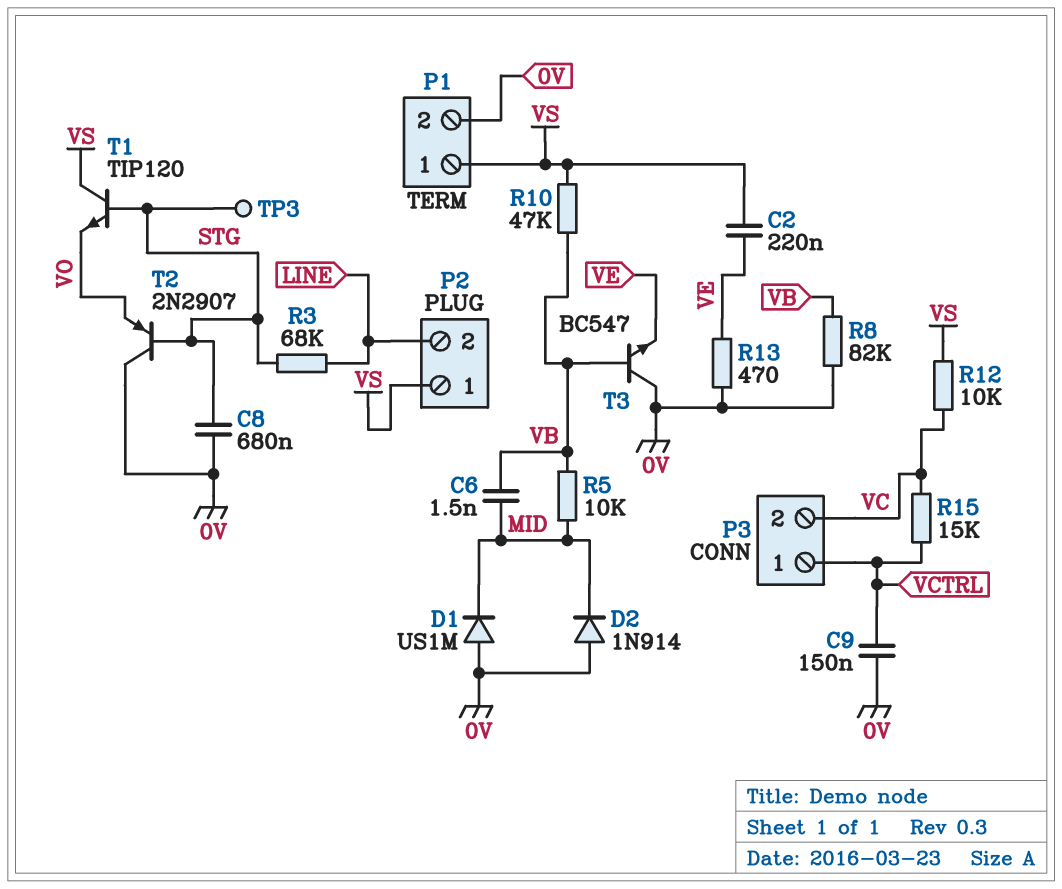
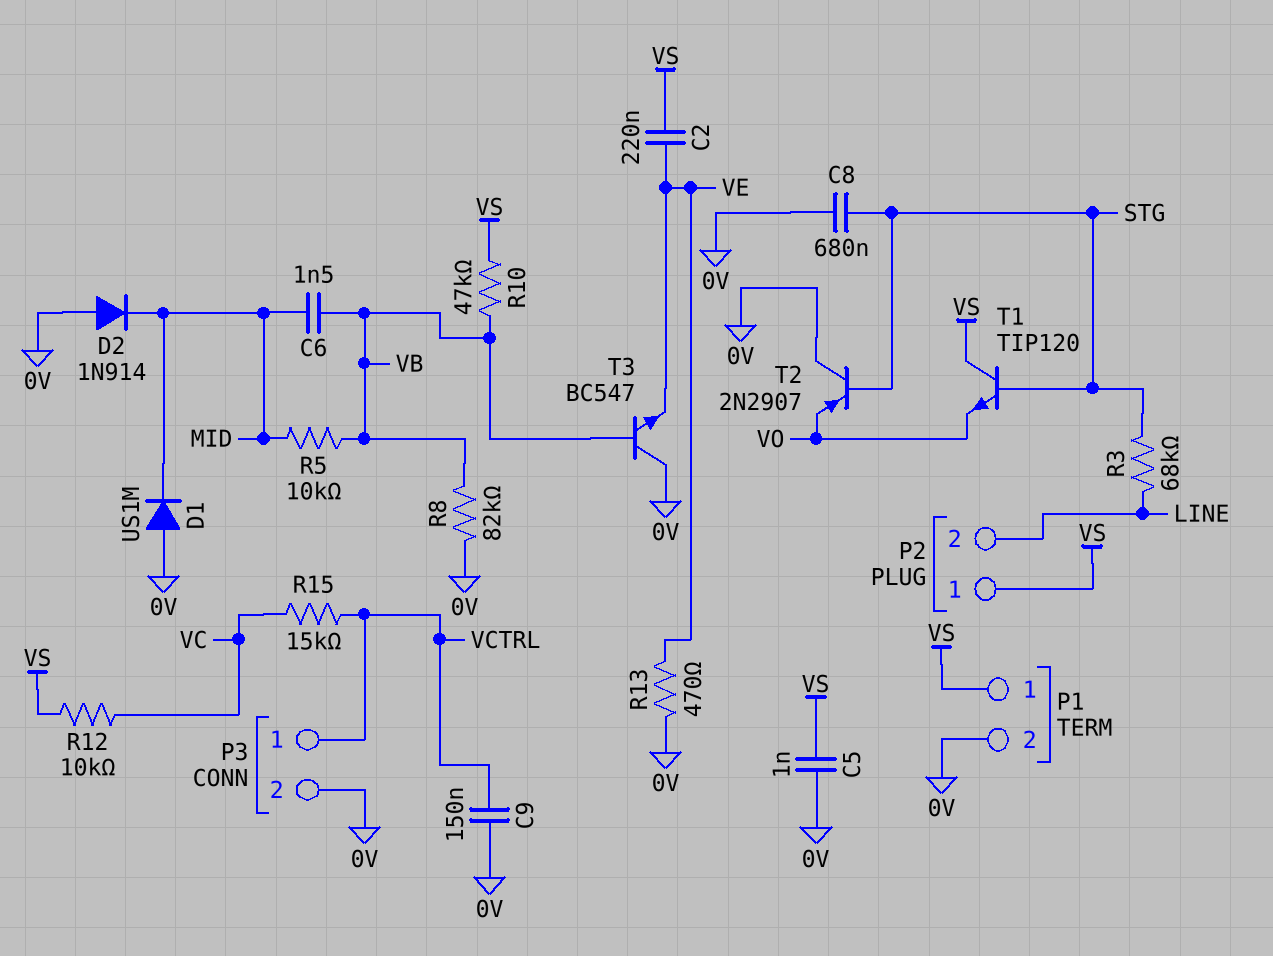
C5: none -> 1nF (0V, VS)
P3 pin 2: VC -> 0V
TP3: test point (STG) -> none

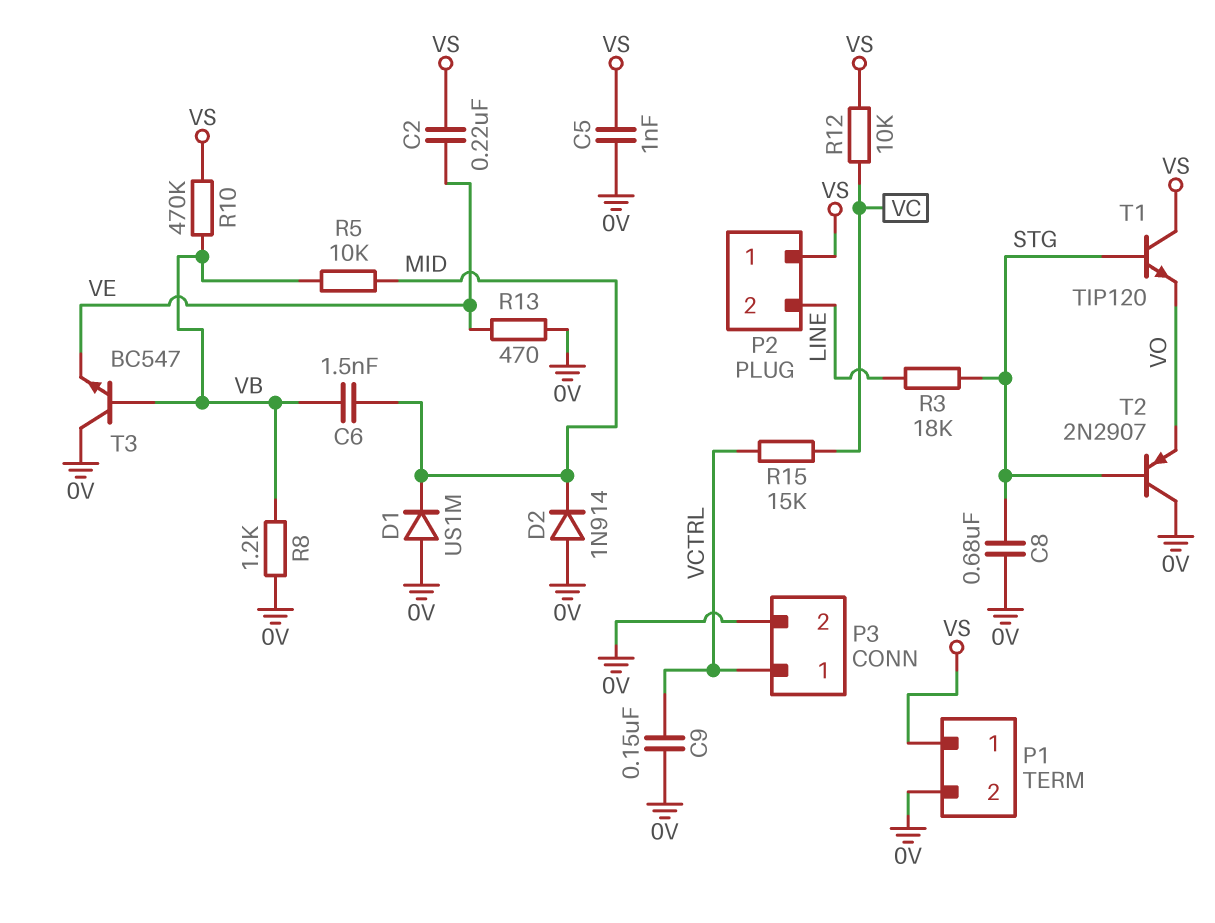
R3: 68k (LINE, STG) -> 18k (LINE, STG)
R8: 82k (0V, VB) -> 1.2k (0V, VB)
R10: 47k (VB, VS) -> 470k (VB, VS)

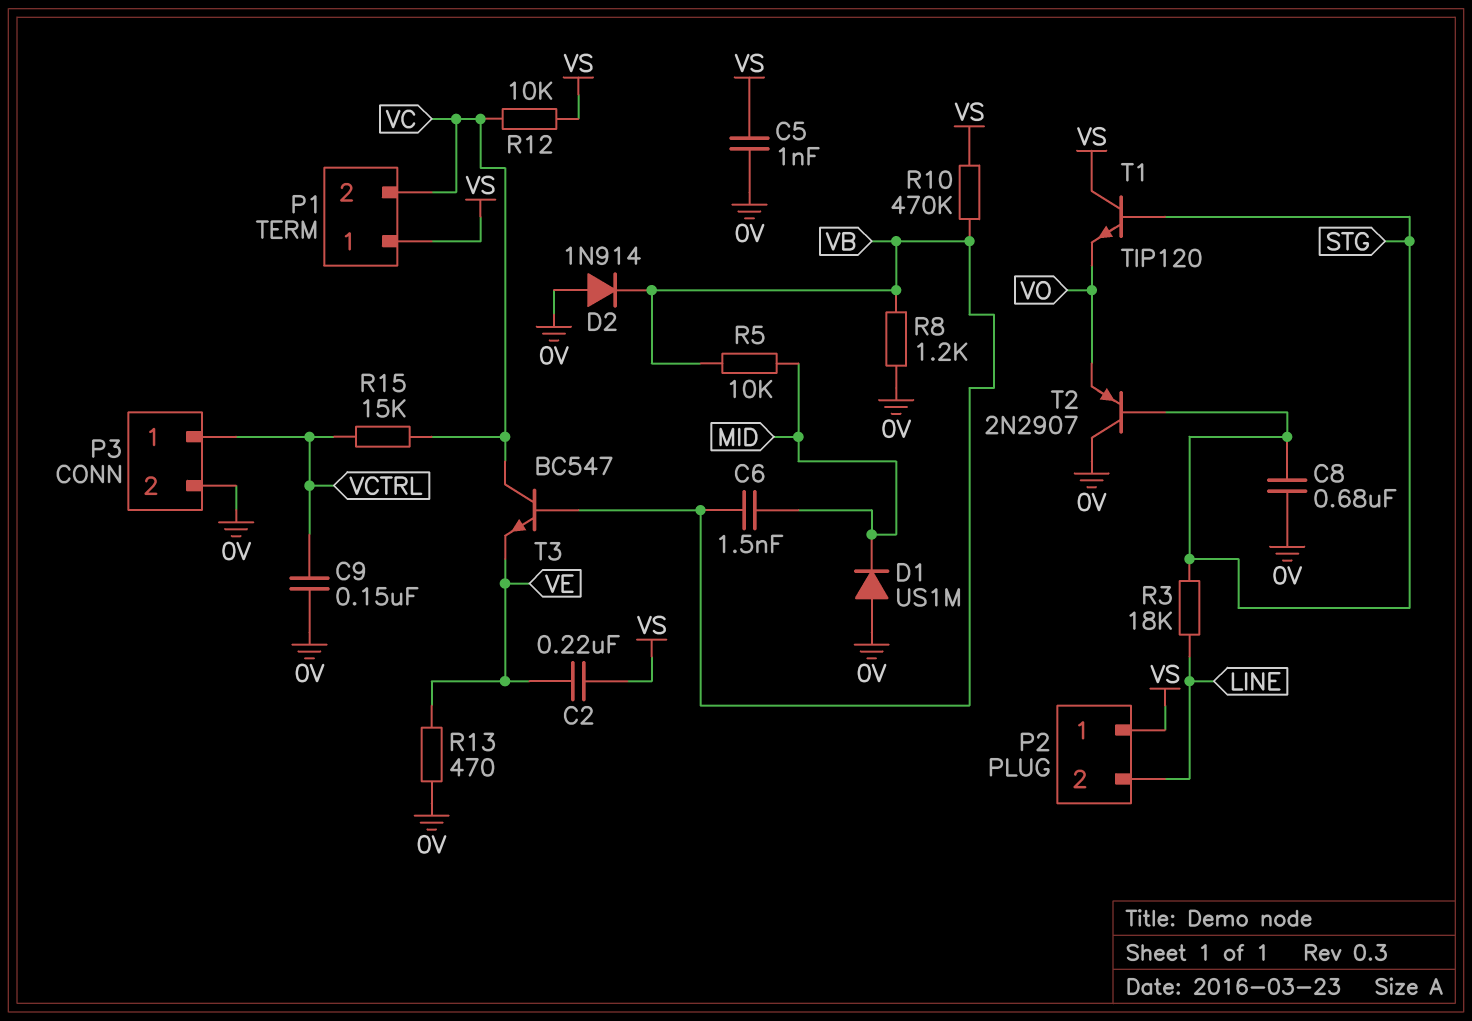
D2: diode 1N914 (A 0V, K MID) -> diode 1N914 (A 0V, K VB)
P1 pin 2: 0V -> VC
T3: NPN BC547 (B VB, C 0V, E VE) -> NPN BC547 (B VB, C VC, E VE)

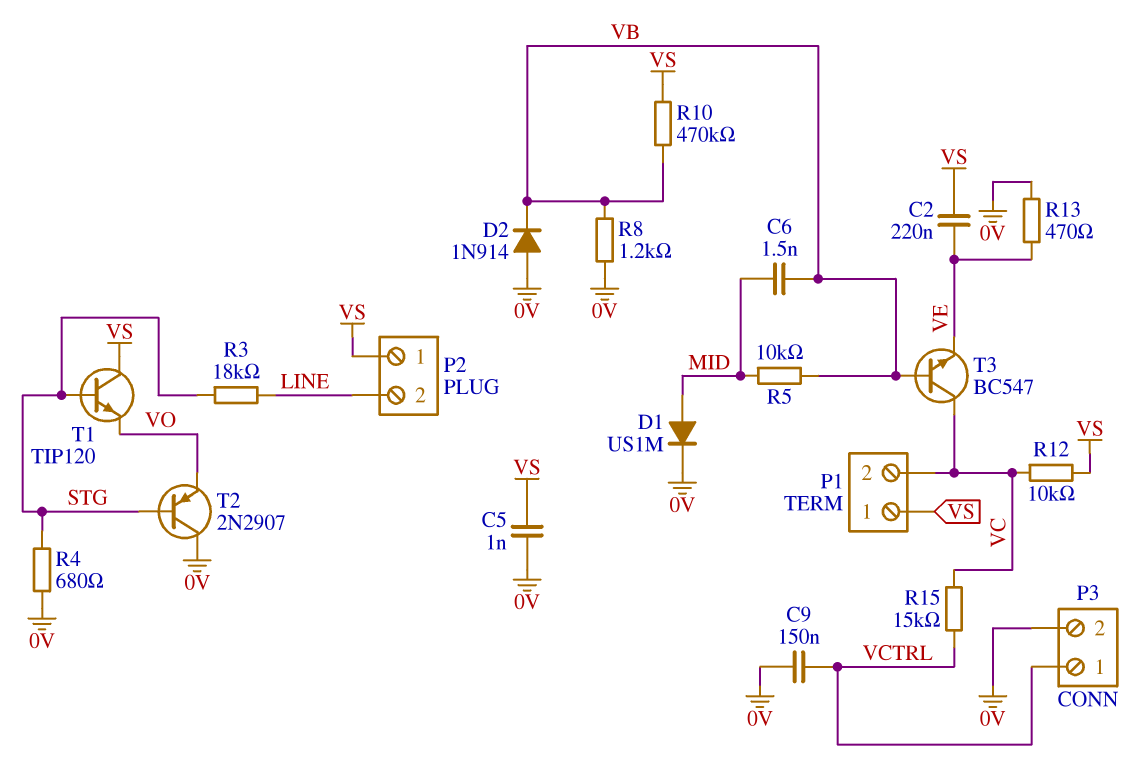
C8: 680nF (0V, STG) -> none
D1: diode US1M (A 0V, K MID) -> diode US1M (A MID, K 0V)
R4: none -> 680 (0V, STG)

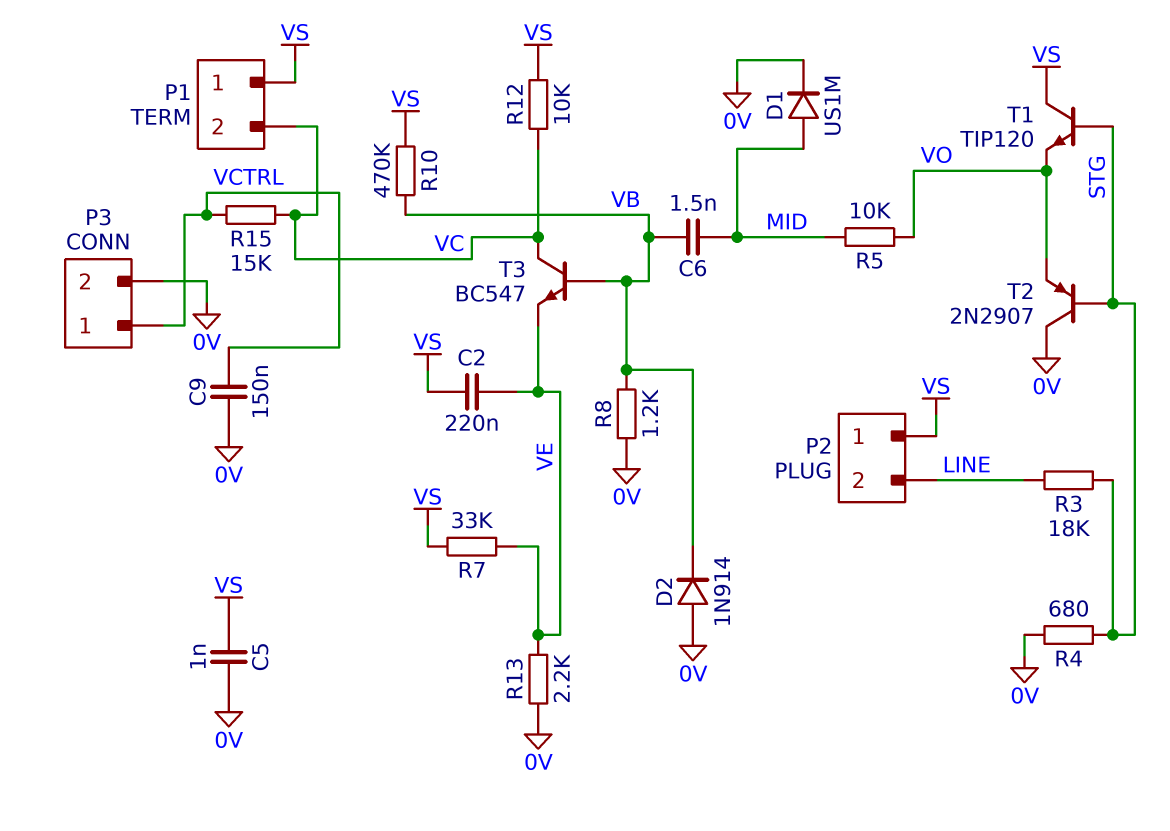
R5: 10k (MID, VB) -> 10k (MID, VO)
R7: none -> 33k (VE, VS)
R13: 470 (0V, VE) -> 2.2k (0V, VE)

